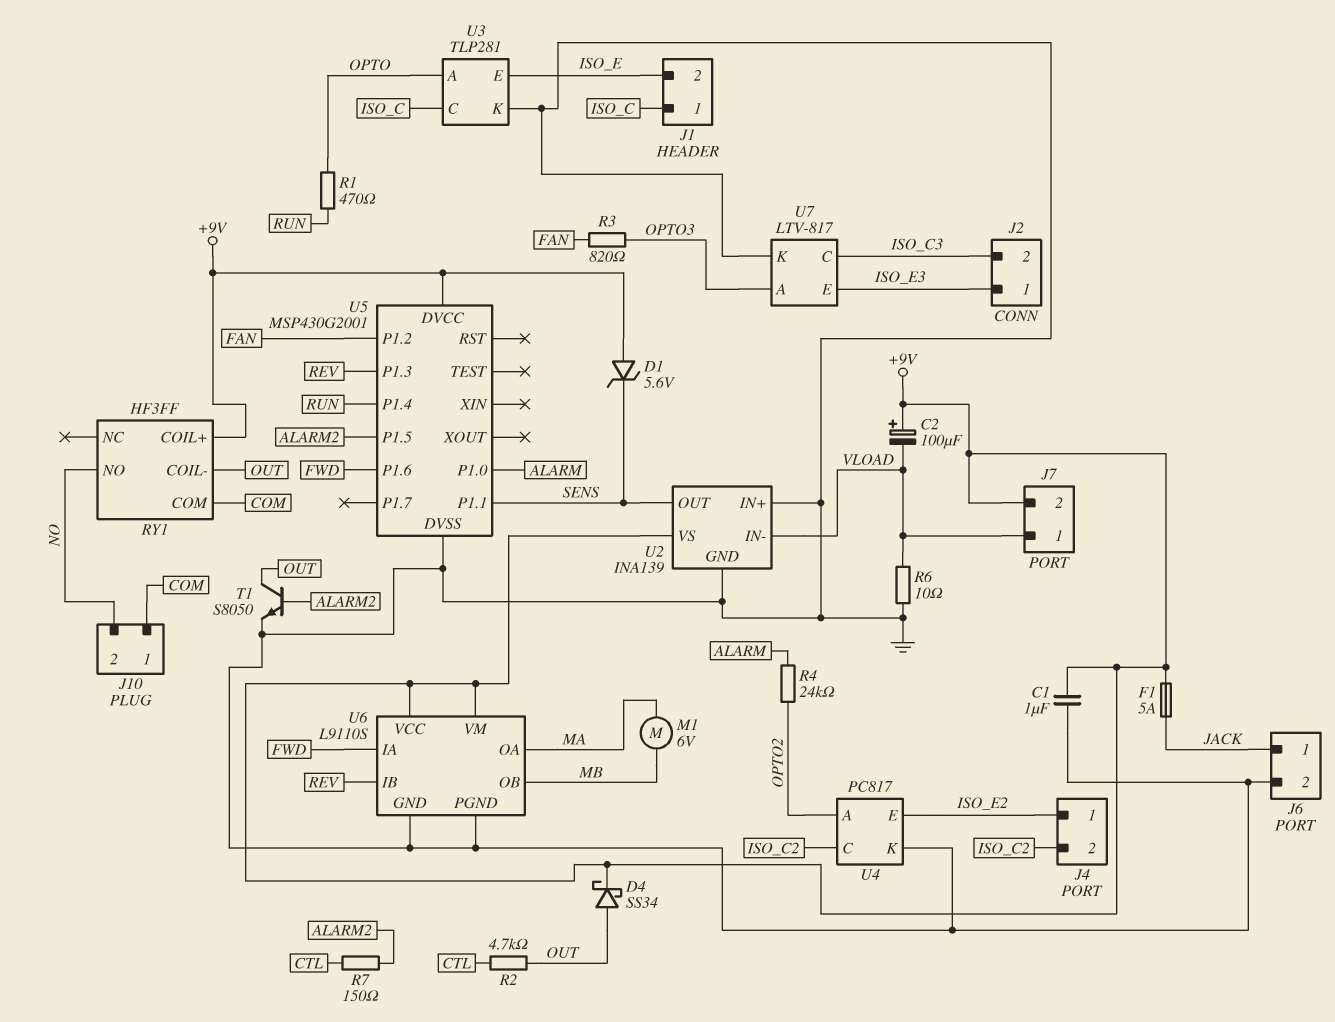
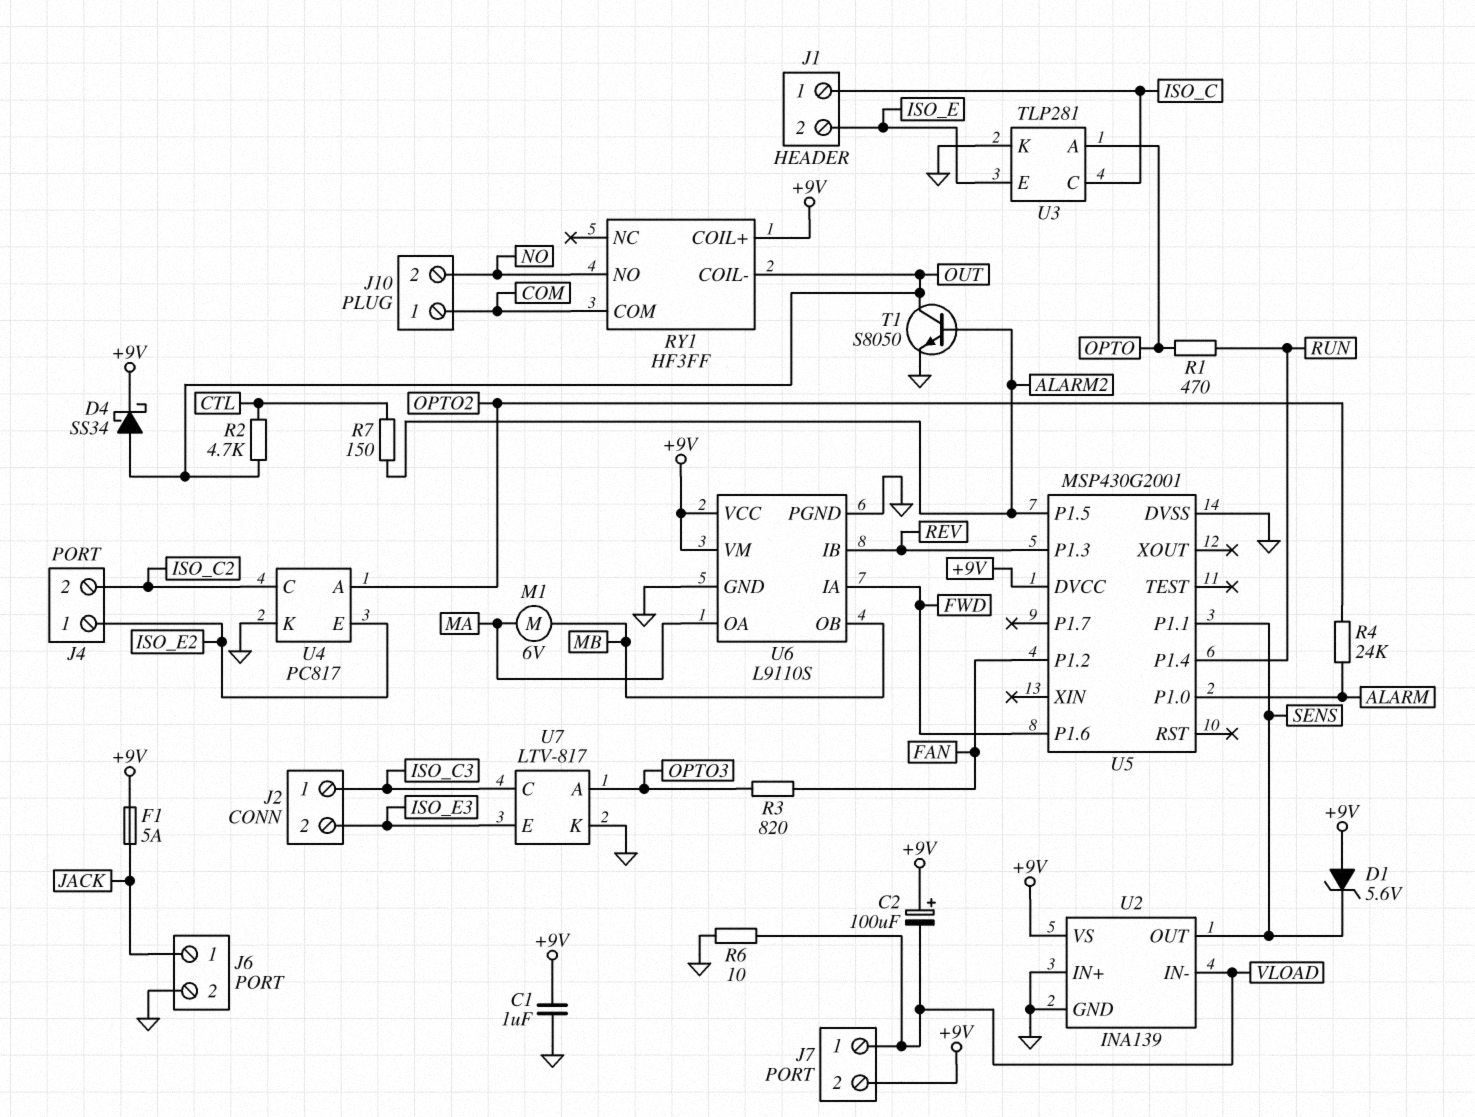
J2 pin 1: ISO_E3 -> ISO_C3
J2 pin 2: ISO_C3 -> ISO_E3

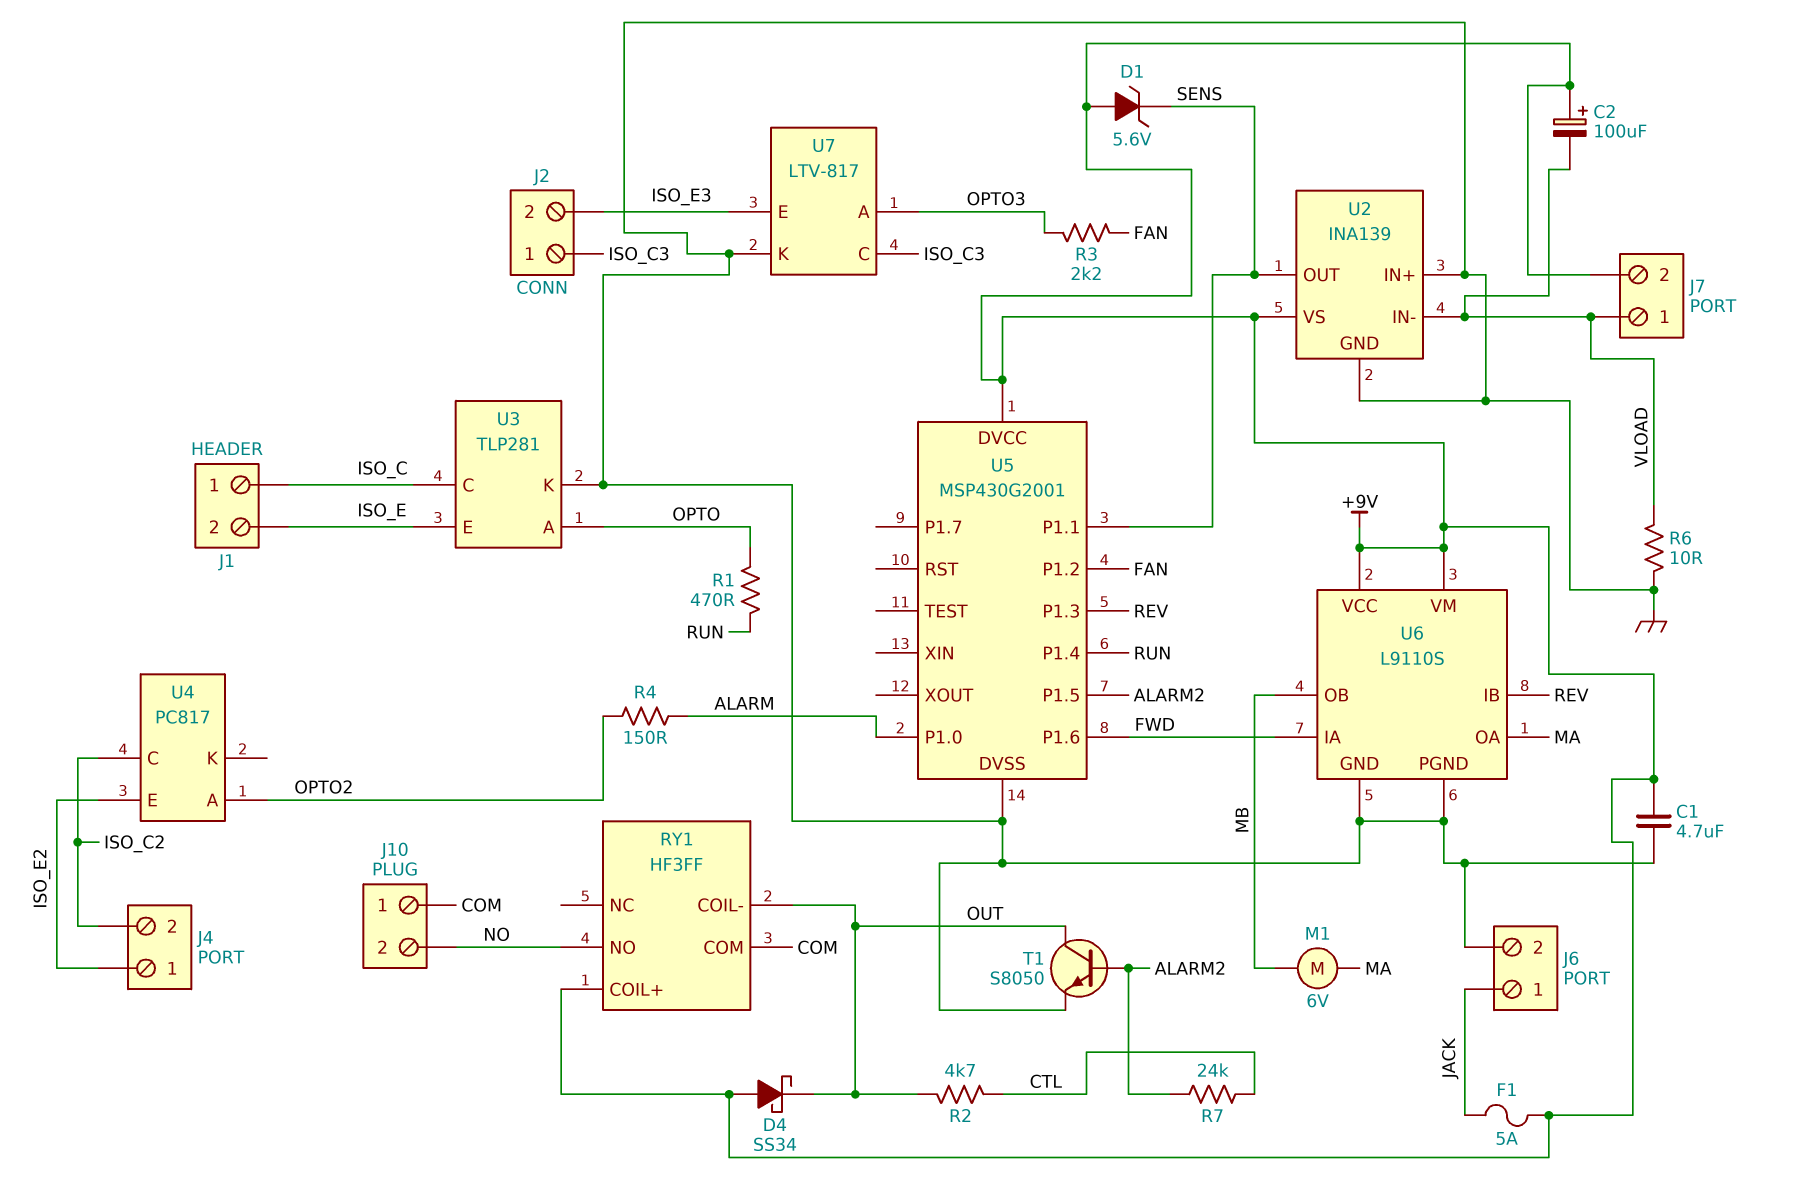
C1: 1uF (+9V, GND) -> 4.7uF (+9V, GND)
D4: schottky SS34 (A OUT, K +9V) -> schottky SS34 (A +9V, K OUT)
R3: 820 (FAN, OPTO3) -> 2.2k (FAN, OPTO3)
R4: 24k (ALARM, OPTO2) -> 150 (ALARM, OPTO2)
R7: 150 (ALARM2, CTL) -> 24k (ALARM2, CTL)
U4 pin K: GND -> none

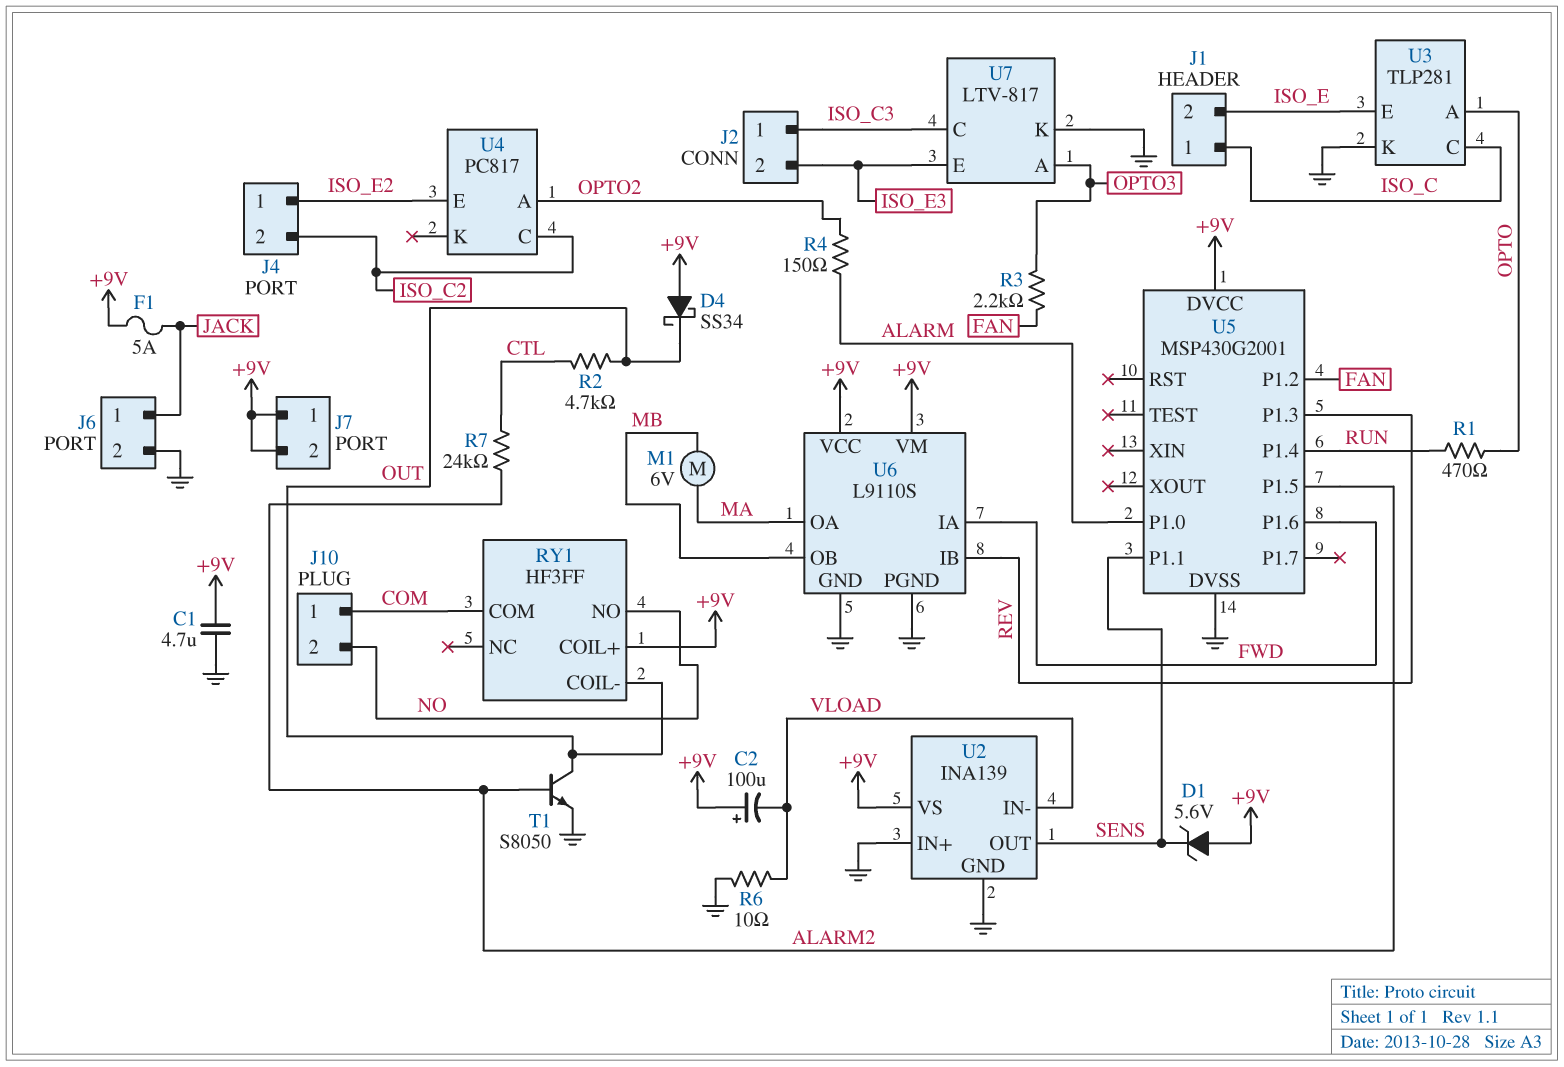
J7 pin 1: VLOAD -> +9V

